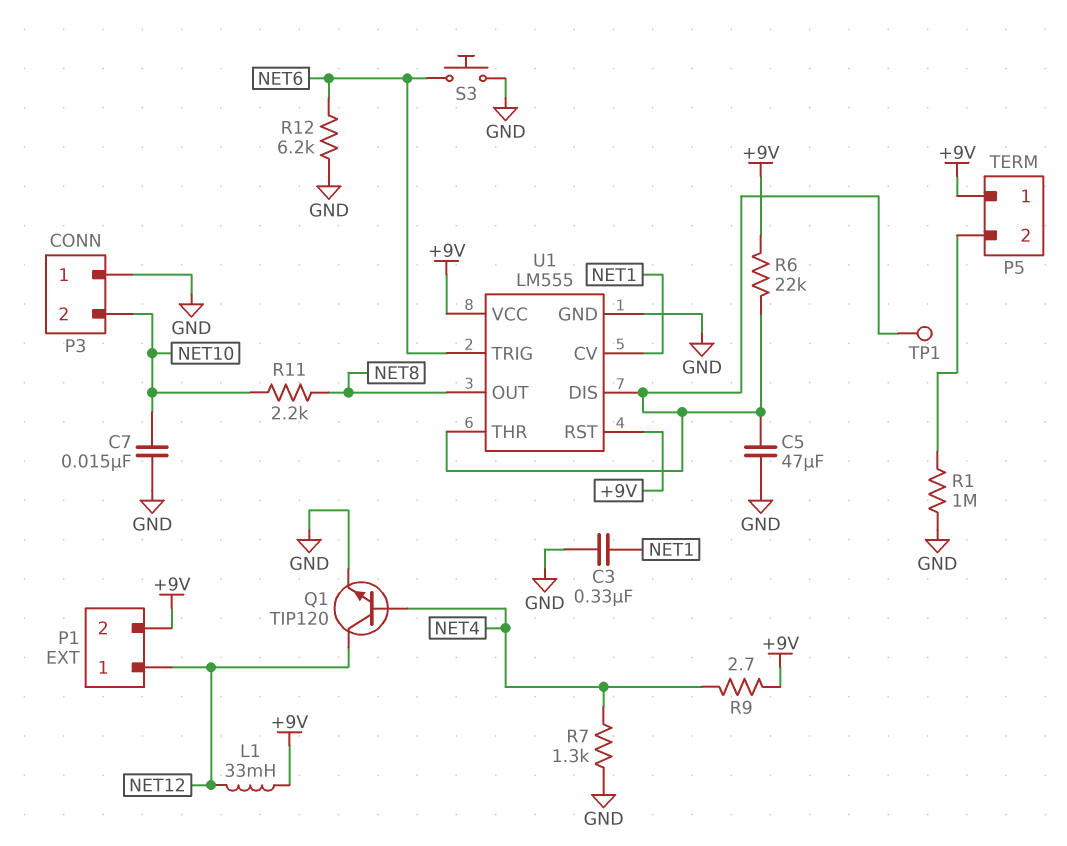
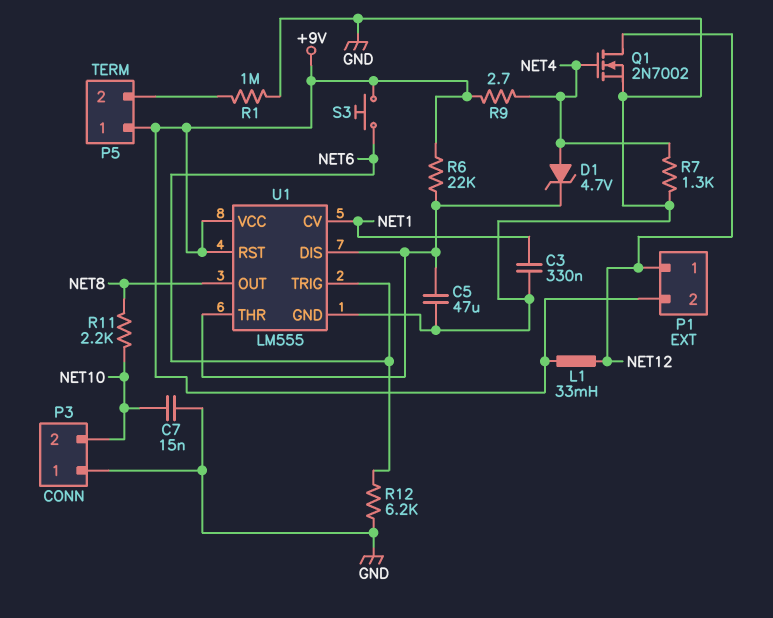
D1: none -> zener 4.7V (A NET4, K U1/DIS)
Q1: NPN TIP120 (B NET4, C NET12, E GND) -> NMOS 2N7002 (G NET4, D NET12, S GND)
S3: button (GND, NET6) -> button (+9V, NET6)
TP1: test point (U1/DIS) -> none

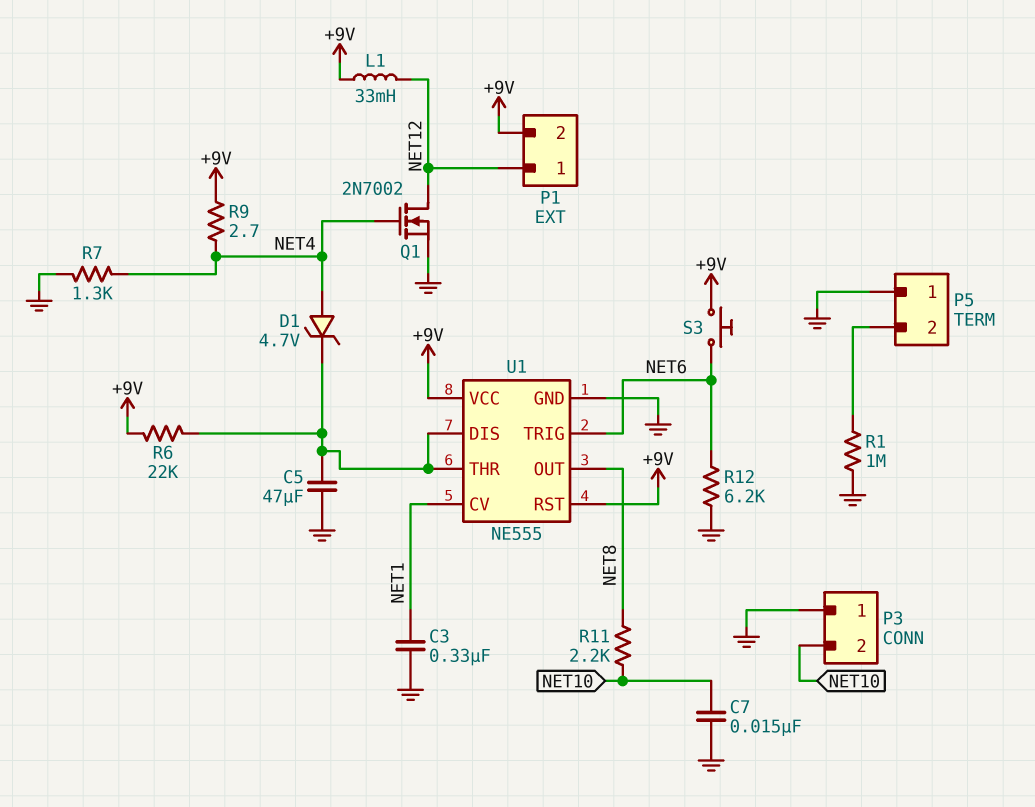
P5 pin 1: +9V -> GND
U1: LM555 -> NE555

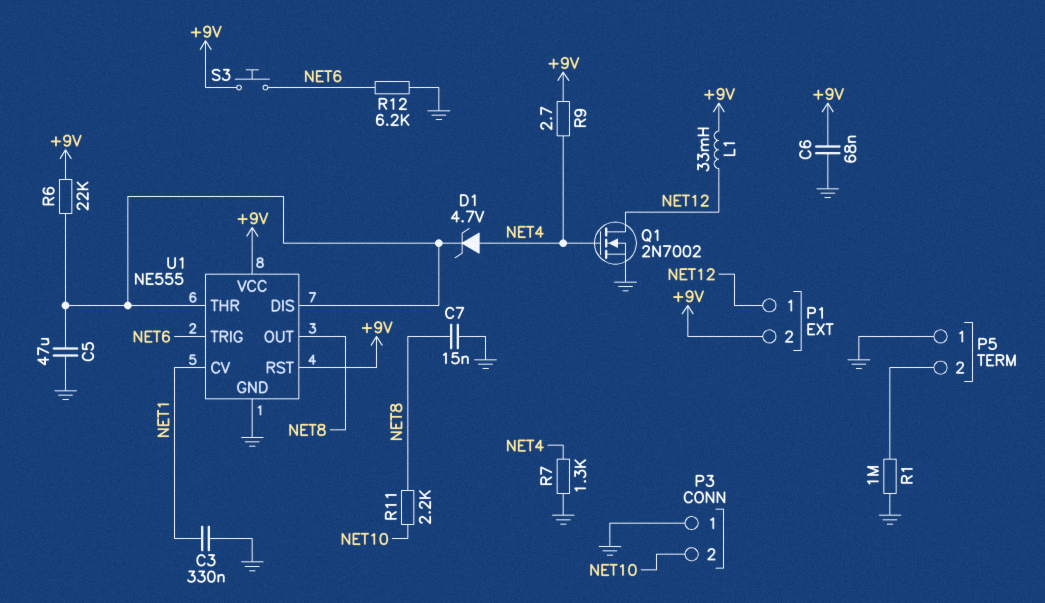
C6: none -> 68nF (+9V, GND)
C7: 15nF (GND, NET10) -> 15nF (GND, NET8)

